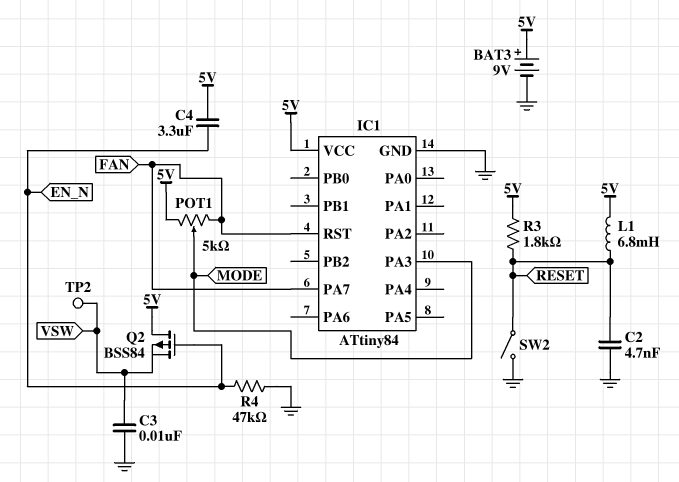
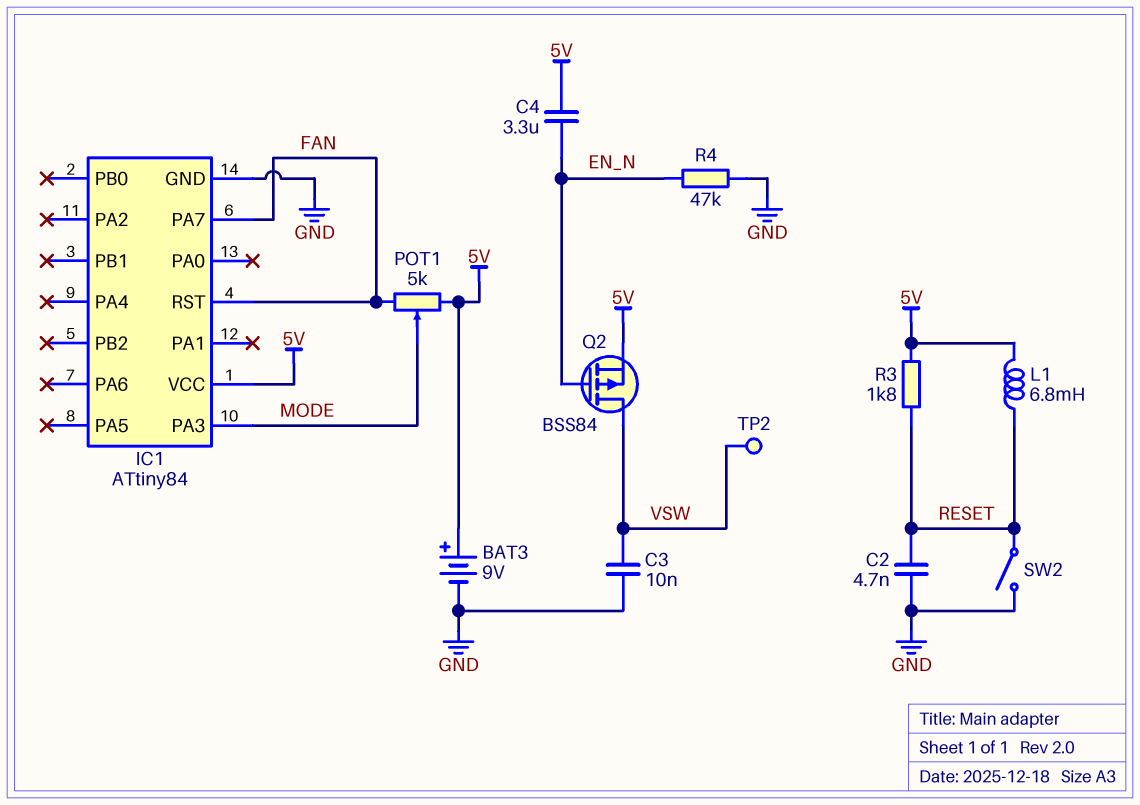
Q2: PMOS BSS84 (G EN_N, D 5V, S VSW) -> PMOS BSS84 (G EN_N, D VSW, S 5V)

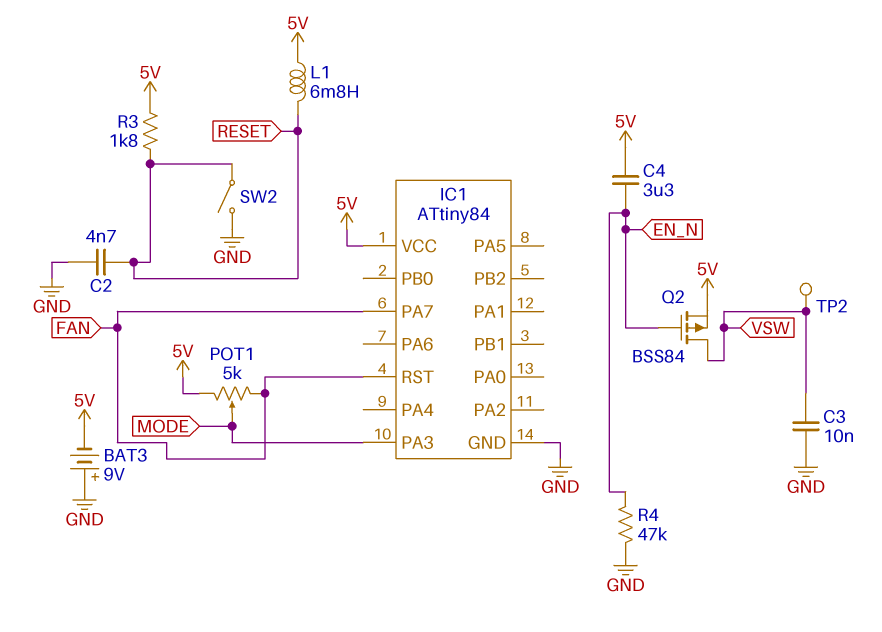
BAT3: 9V (plus 5V, minus GND) -> 9V (plus GND, minus 5V)

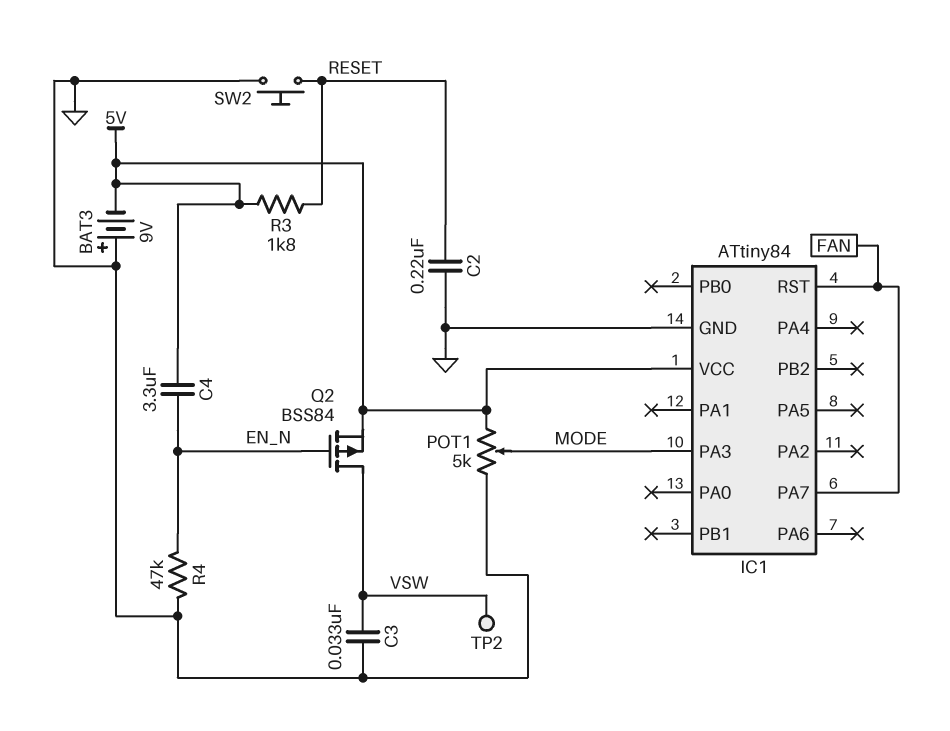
C2: 4.7nF (GND, RESET) -> 220nF (GND, RESET)
C3: 10nF (GND, VSW) -> 33nF (GND, VSW)
L1: 6.8mH (5V, RESET) -> none
POT1: 5k (5V, FAN, wiper MODE) -> 5k (5V, GND, wiper MODE)
SW2: switch (GND, RESET) -> button (GND, RESET)

